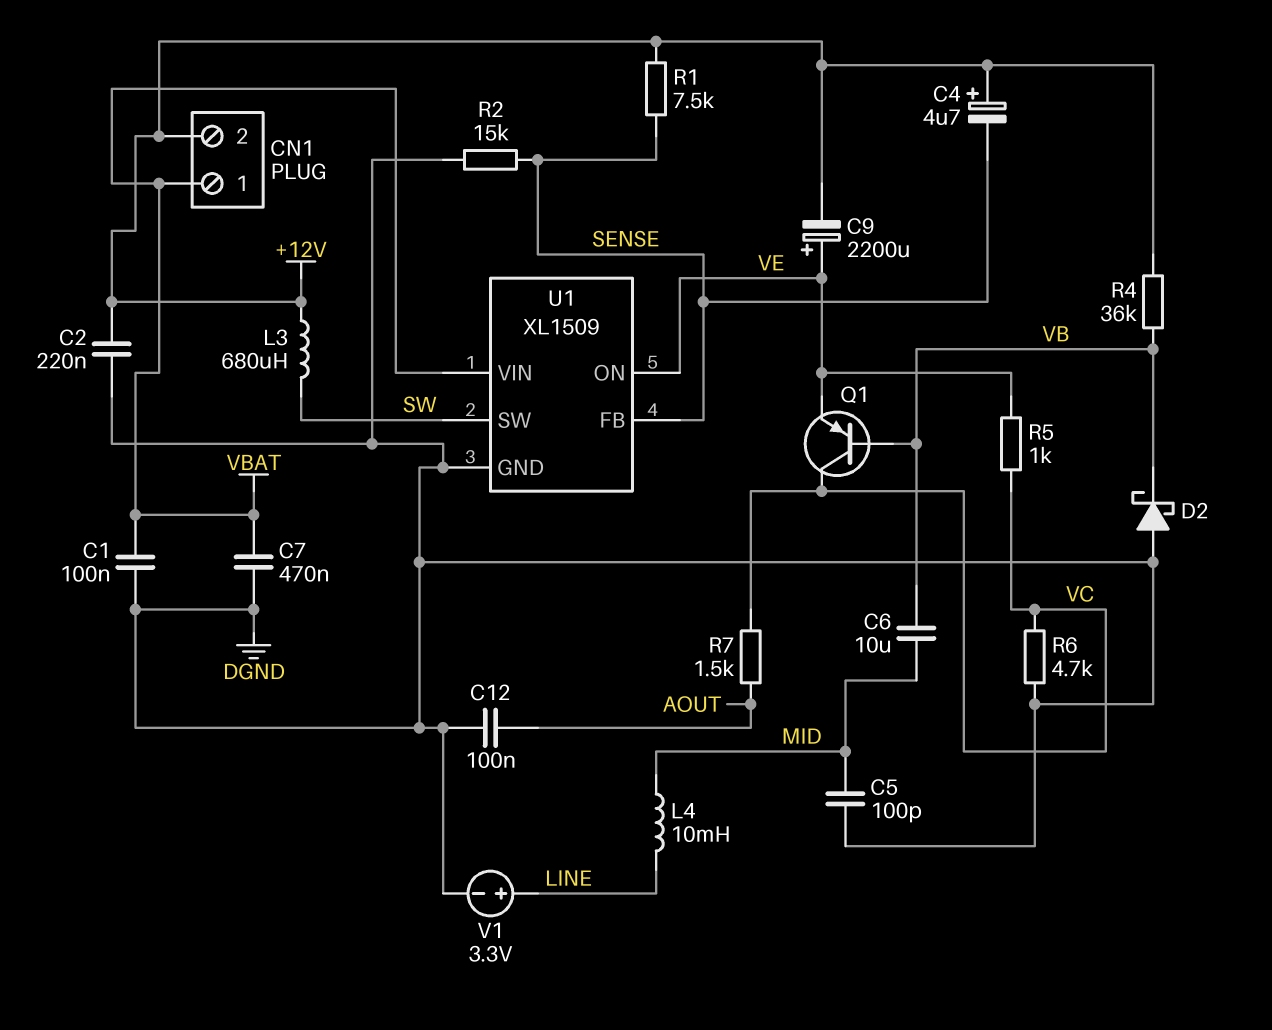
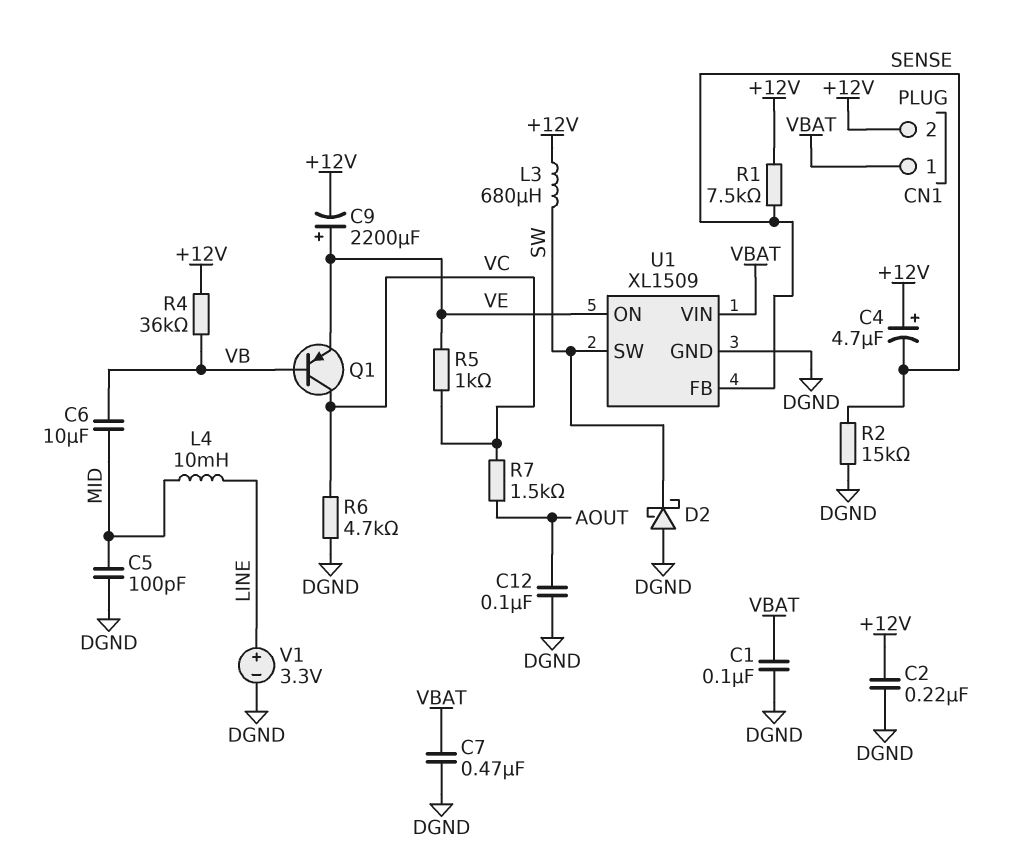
D2: schottky (A DGND, K VB) -> schottky (A DGND, K SW)

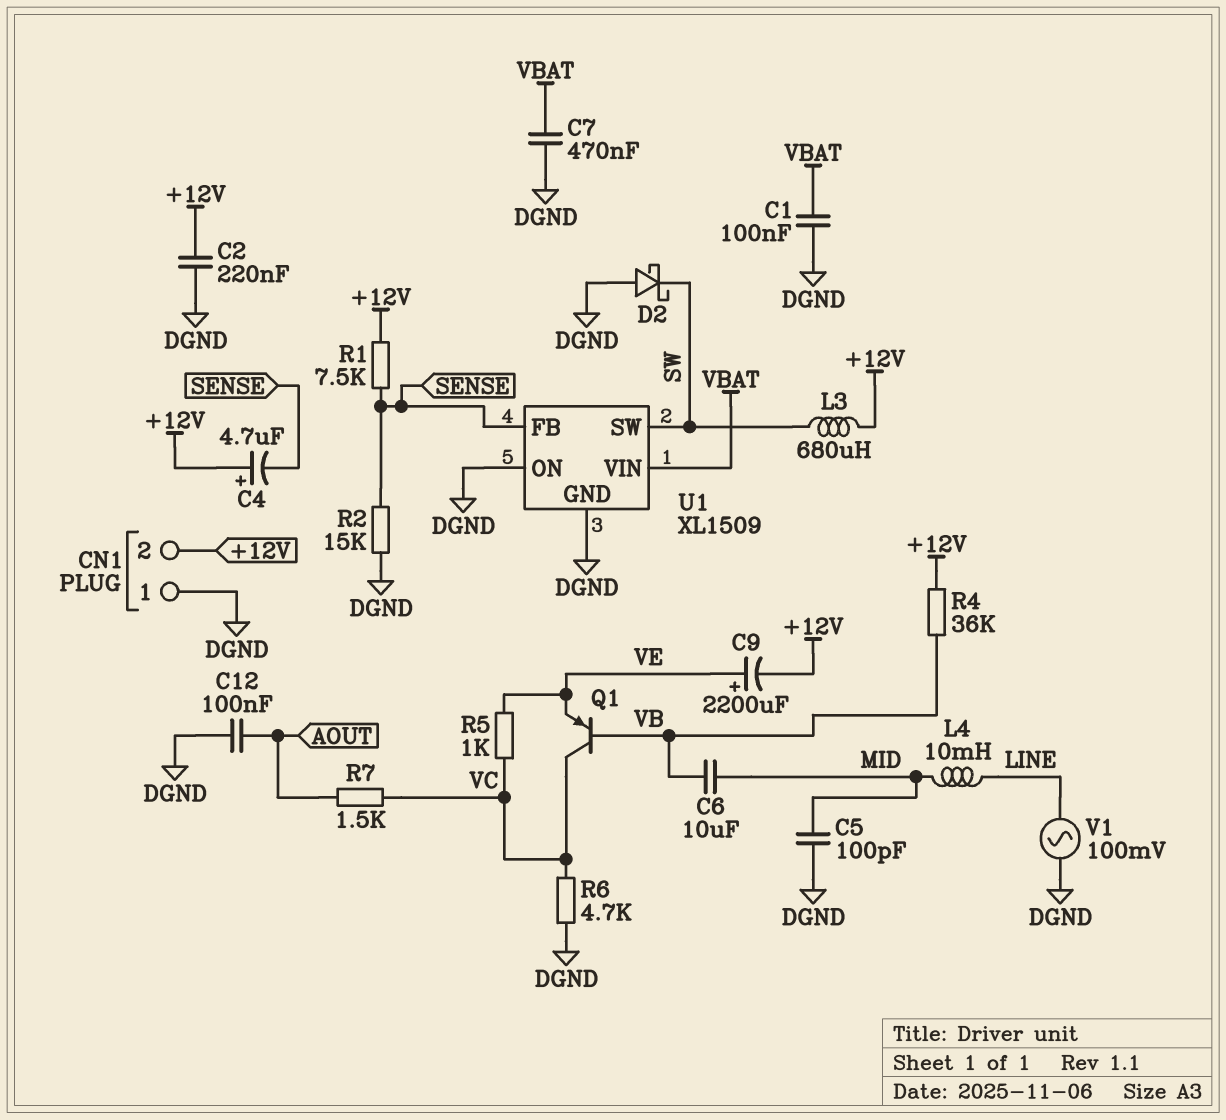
CN1 pin 1: VBAT -> DGND
U1 pin ON: VE -> DGND
V1: 3.3V (plus LINE, minus DGND) -> AC 100mV (DGND, LINE)

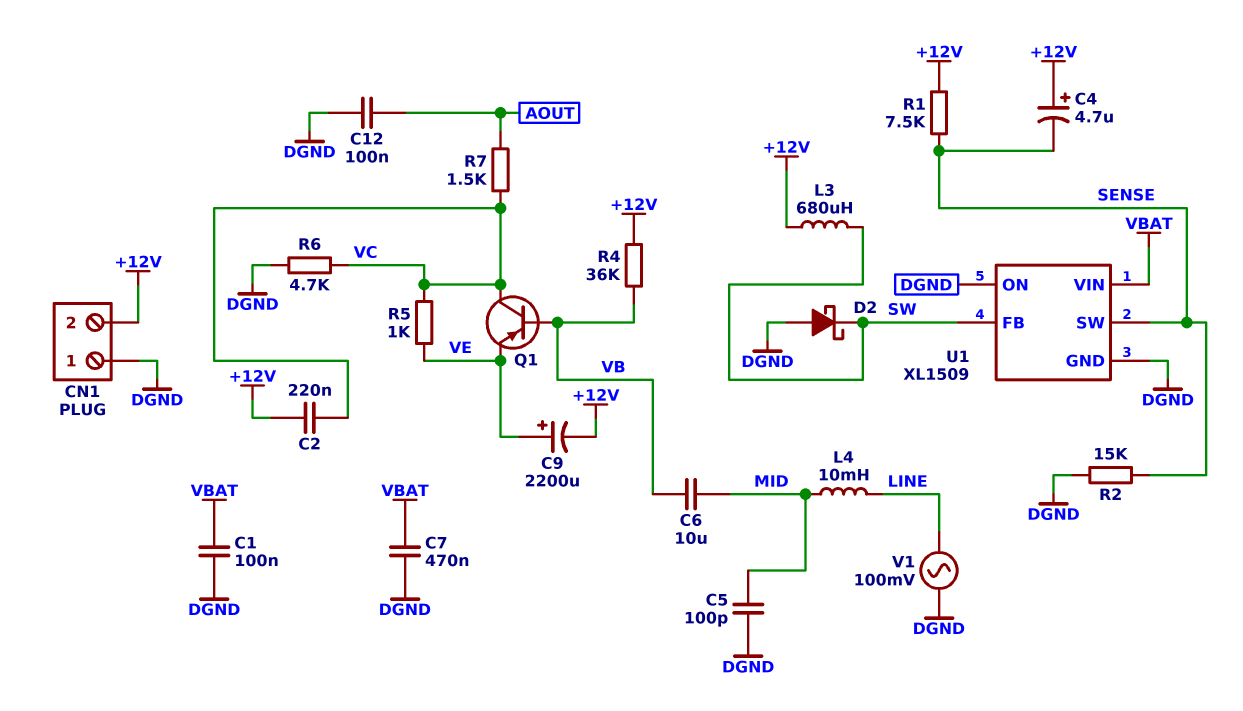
C2: 220nF (+12V, DGND) -> 220nF (+12V, VC)
U1 pin FB: SENSE -> SW
U1 pin SW: SW -> SENSE

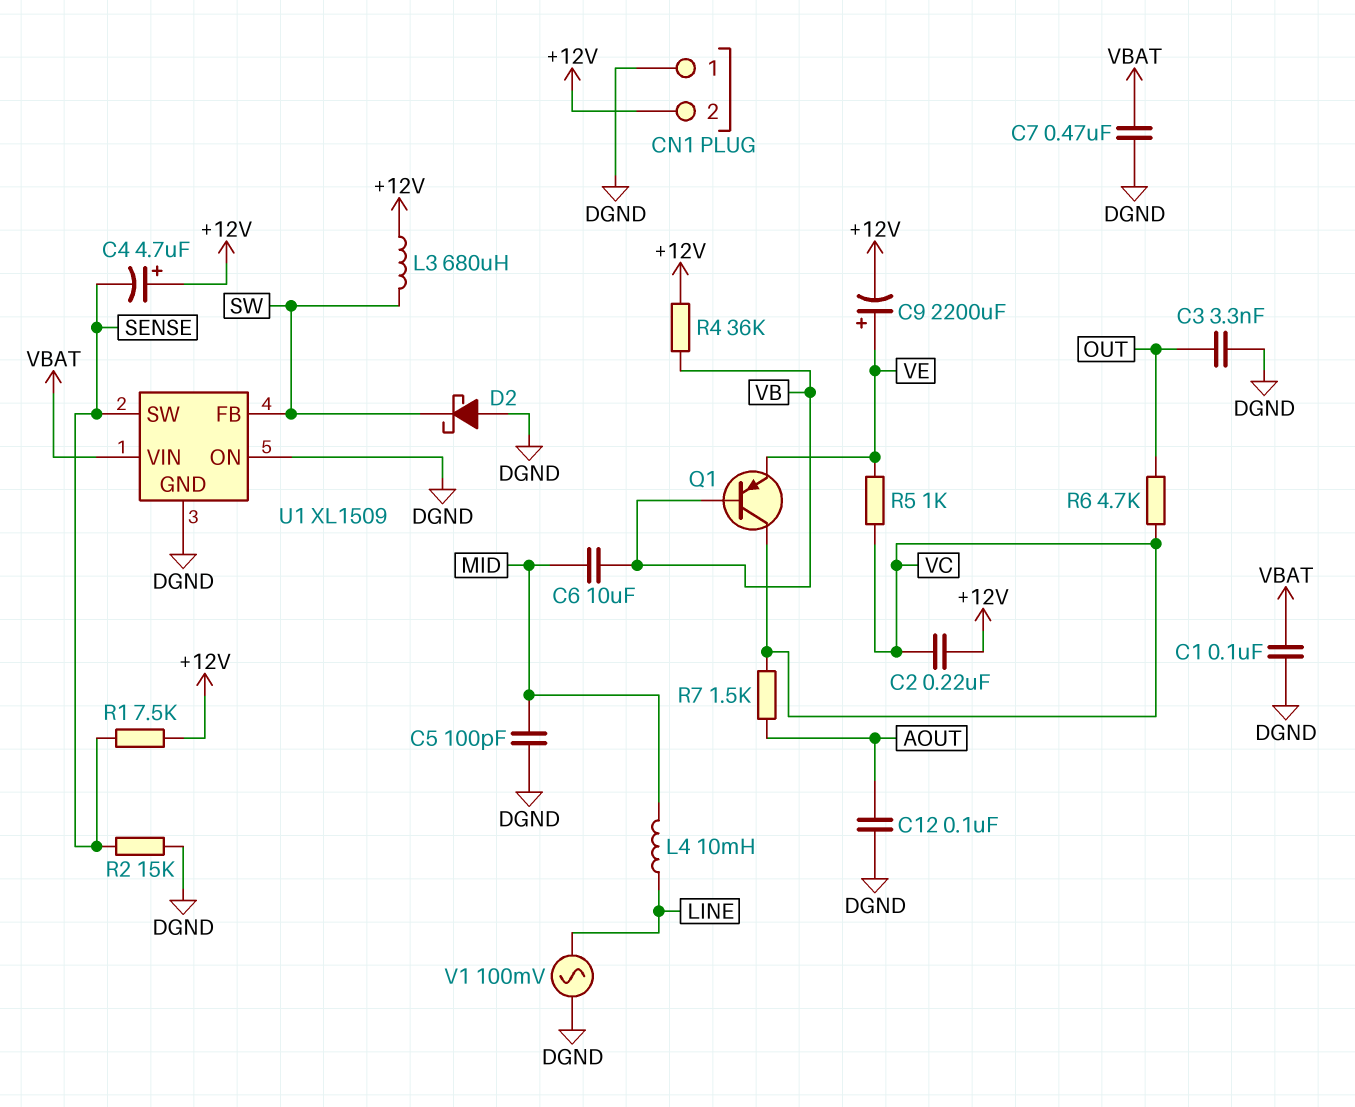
C3: none -> 3.3nF (DGND, OUT)
R6: 4.7k (DGND, VC) -> 4.7k (OUT, VC)

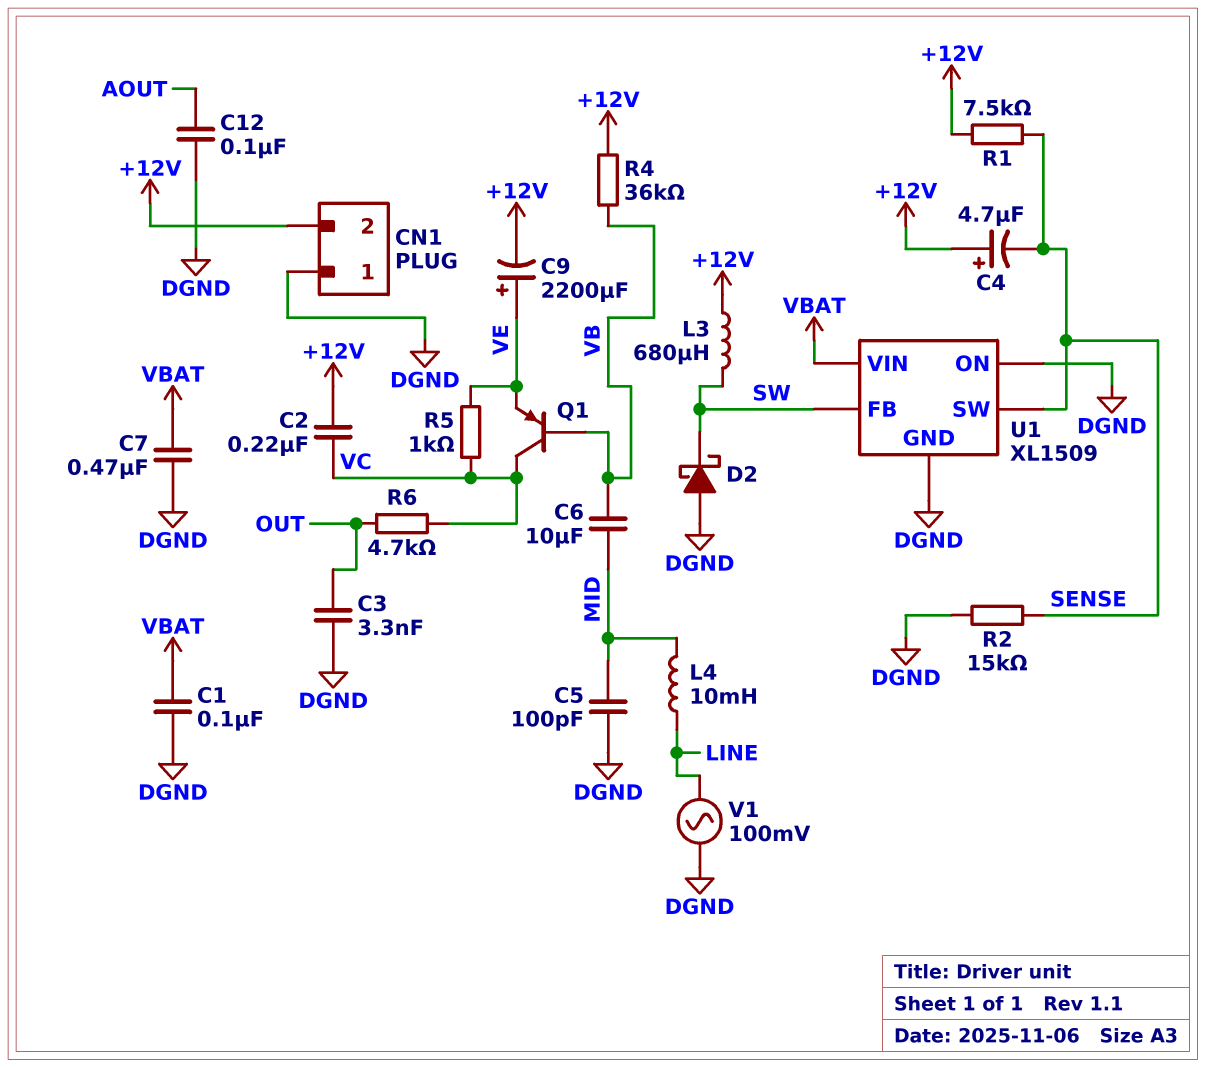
R7: 1.5k (AOUT, VC) -> none

